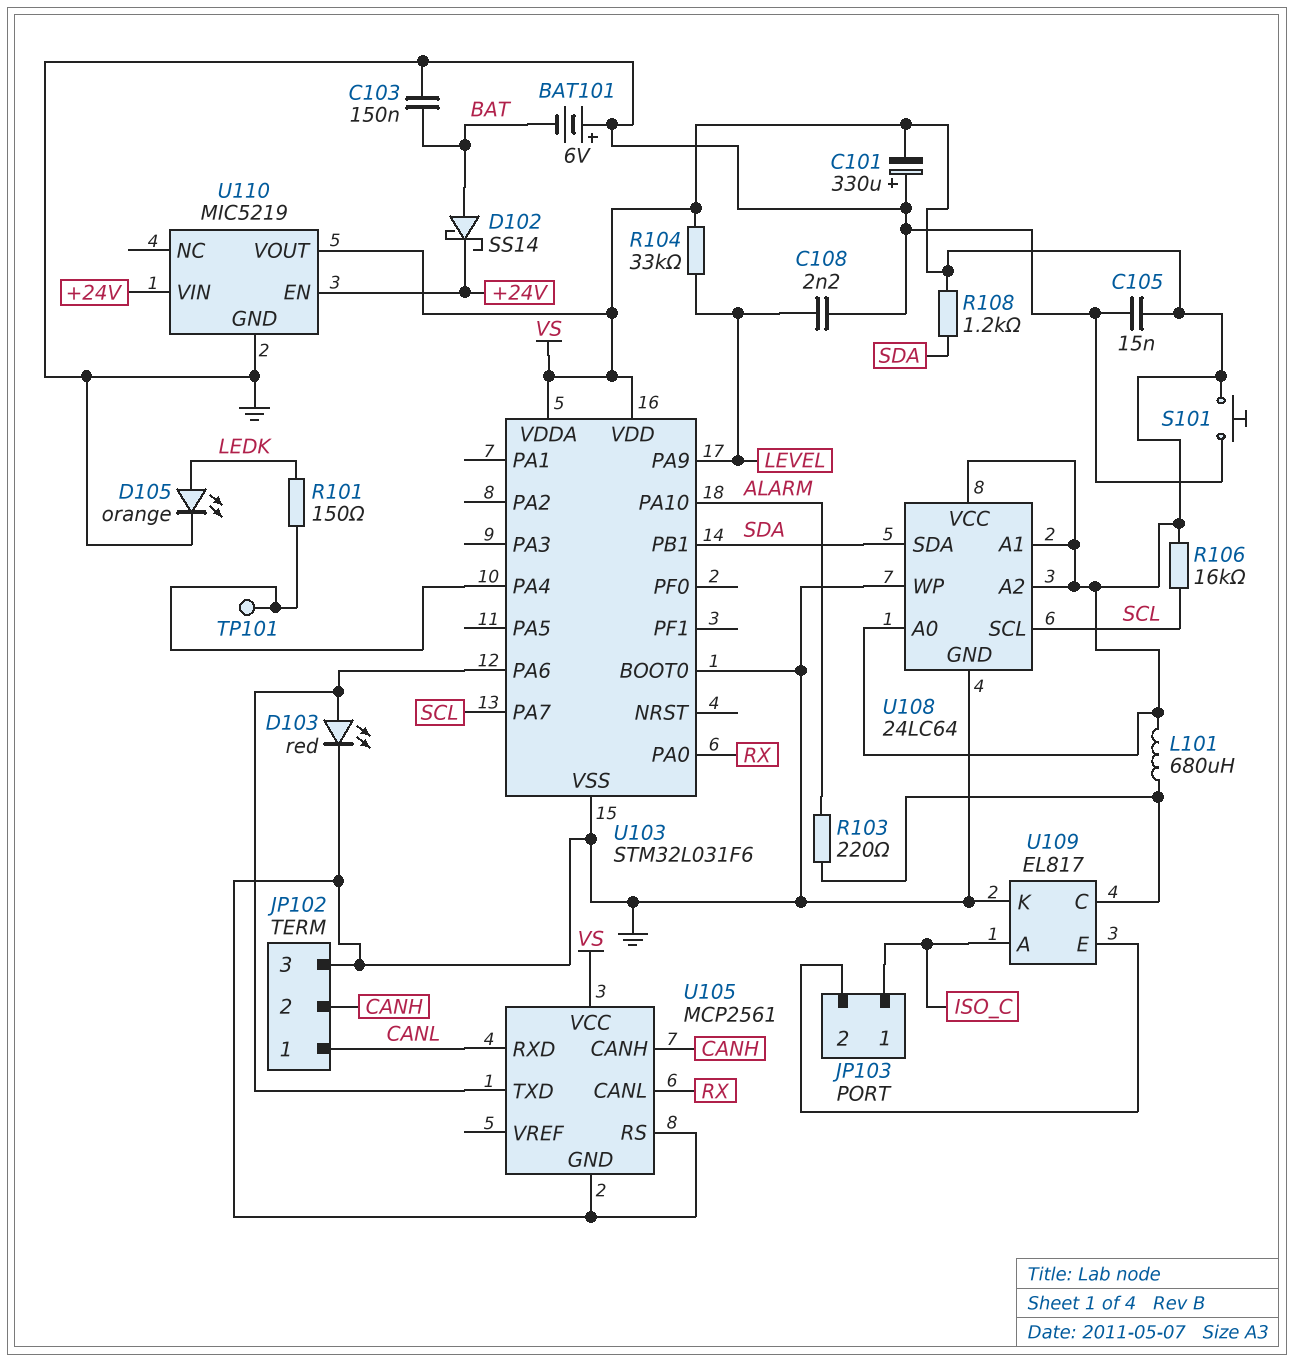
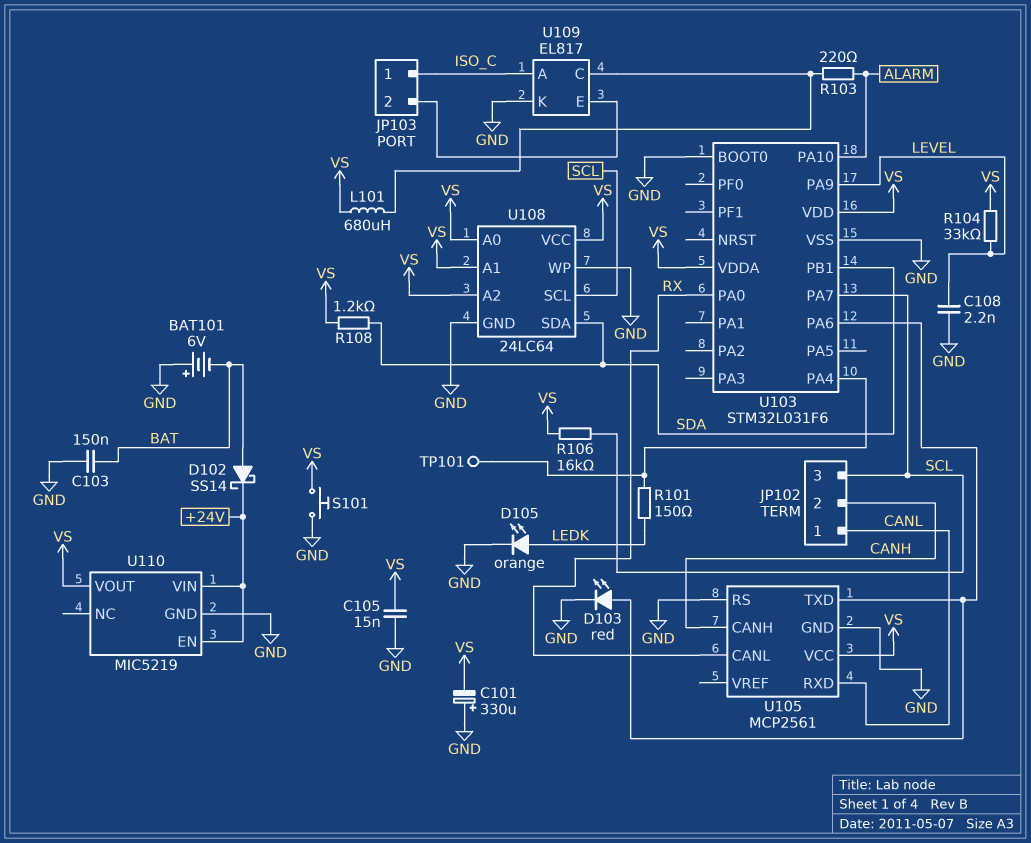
JP102 pin 3: GND -> SCL

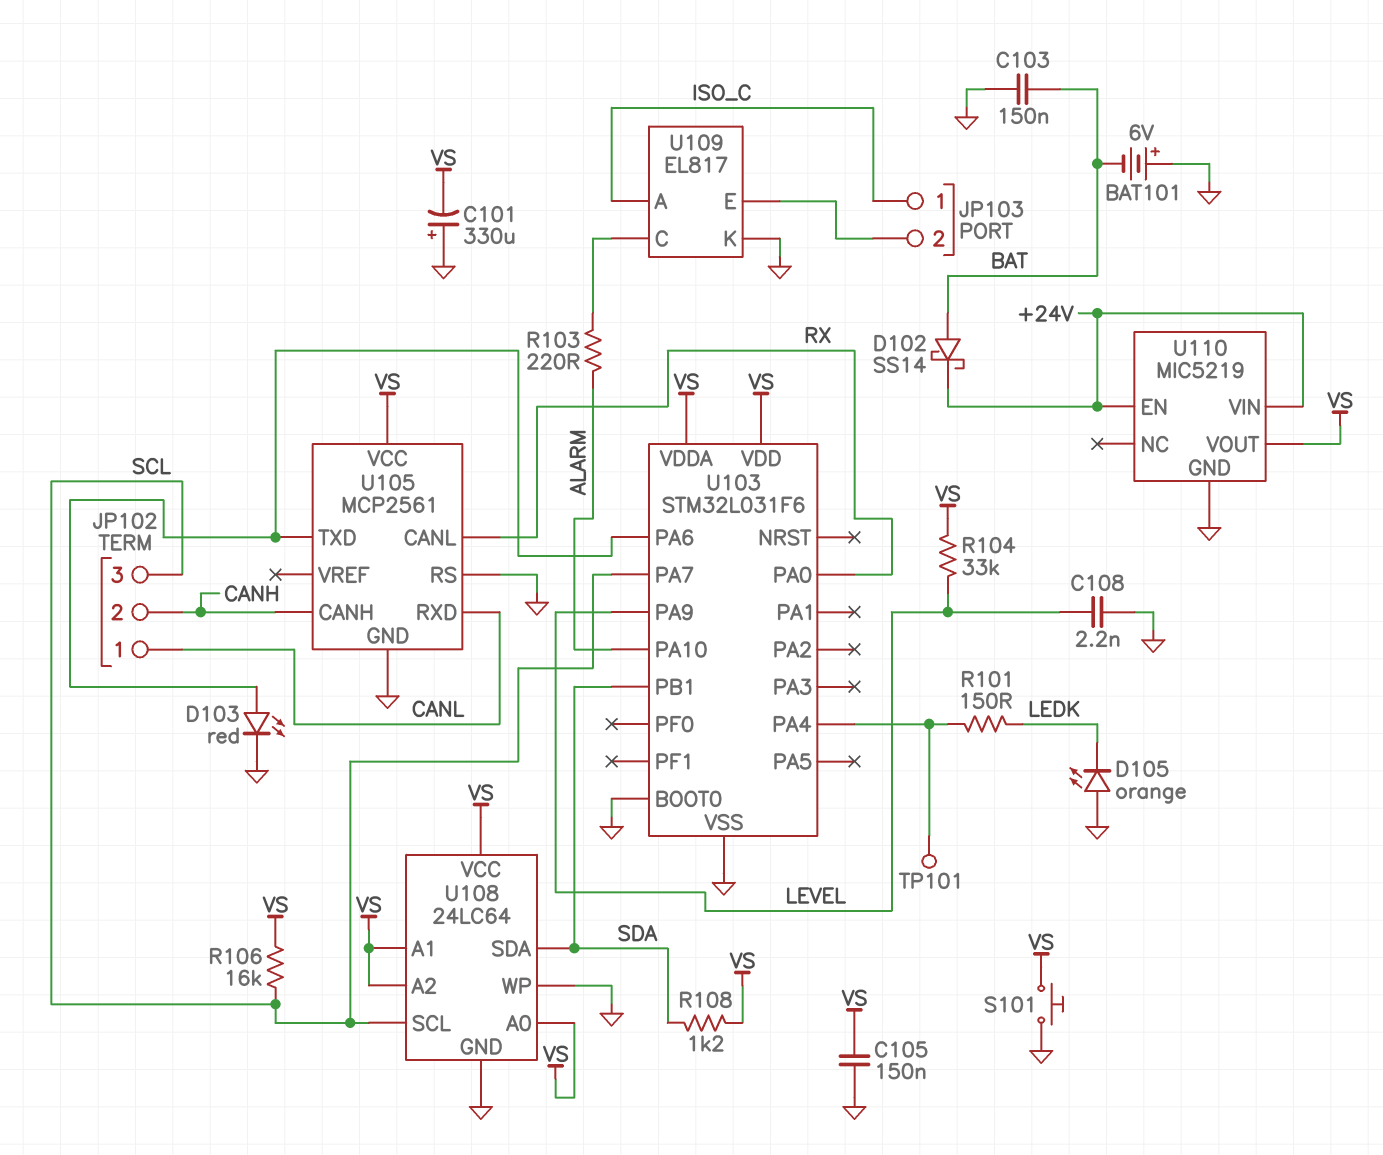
C105: 15nF (GND, VS) -> 150nF (GND, VS)
D105: LED orange (A LEDK, K GND) -> LED orange (A GND, K LEDK)
L101: 680uH (U109/C, VS) -> none

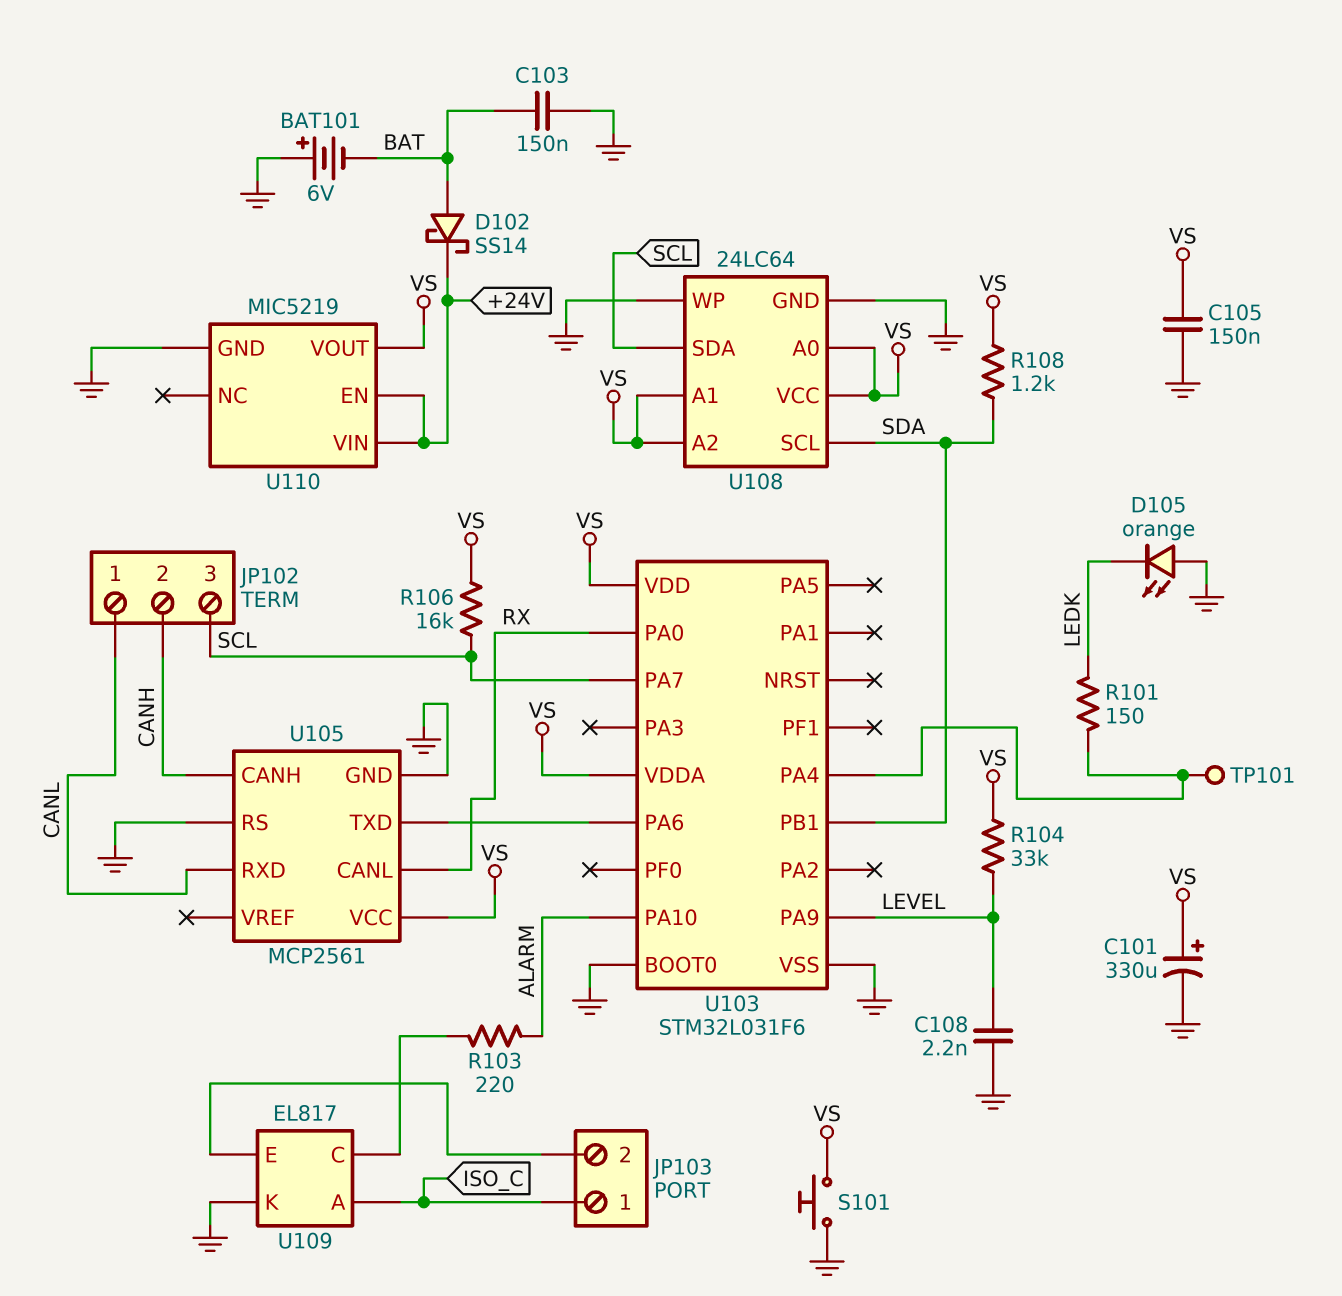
C101: 330uF (plus GND, minus VS) -> 330uF (plus VS, minus GND)
D103: LED red (A U103/PA6, K GND) -> none
U108 pin SCL: SCL -> SDA
U108 pin SDA: SDA -> SCL

